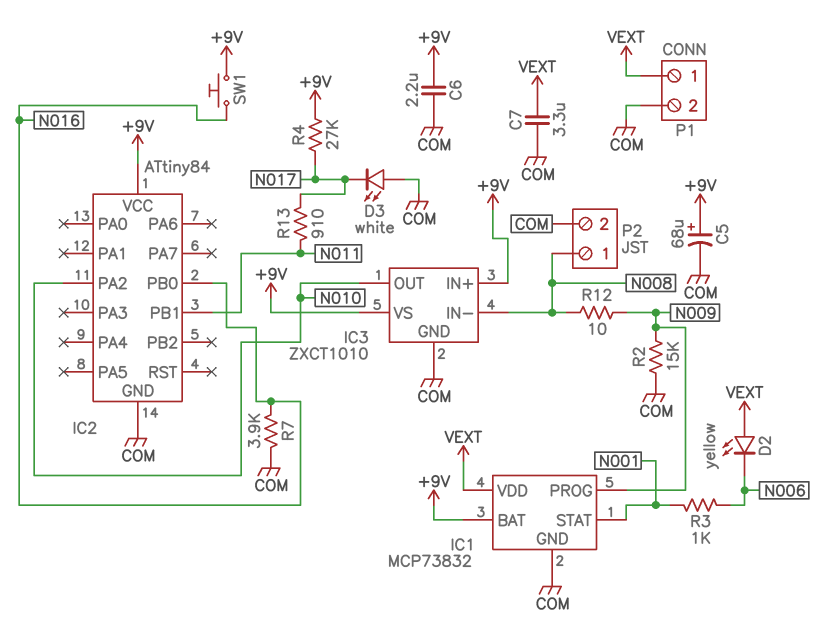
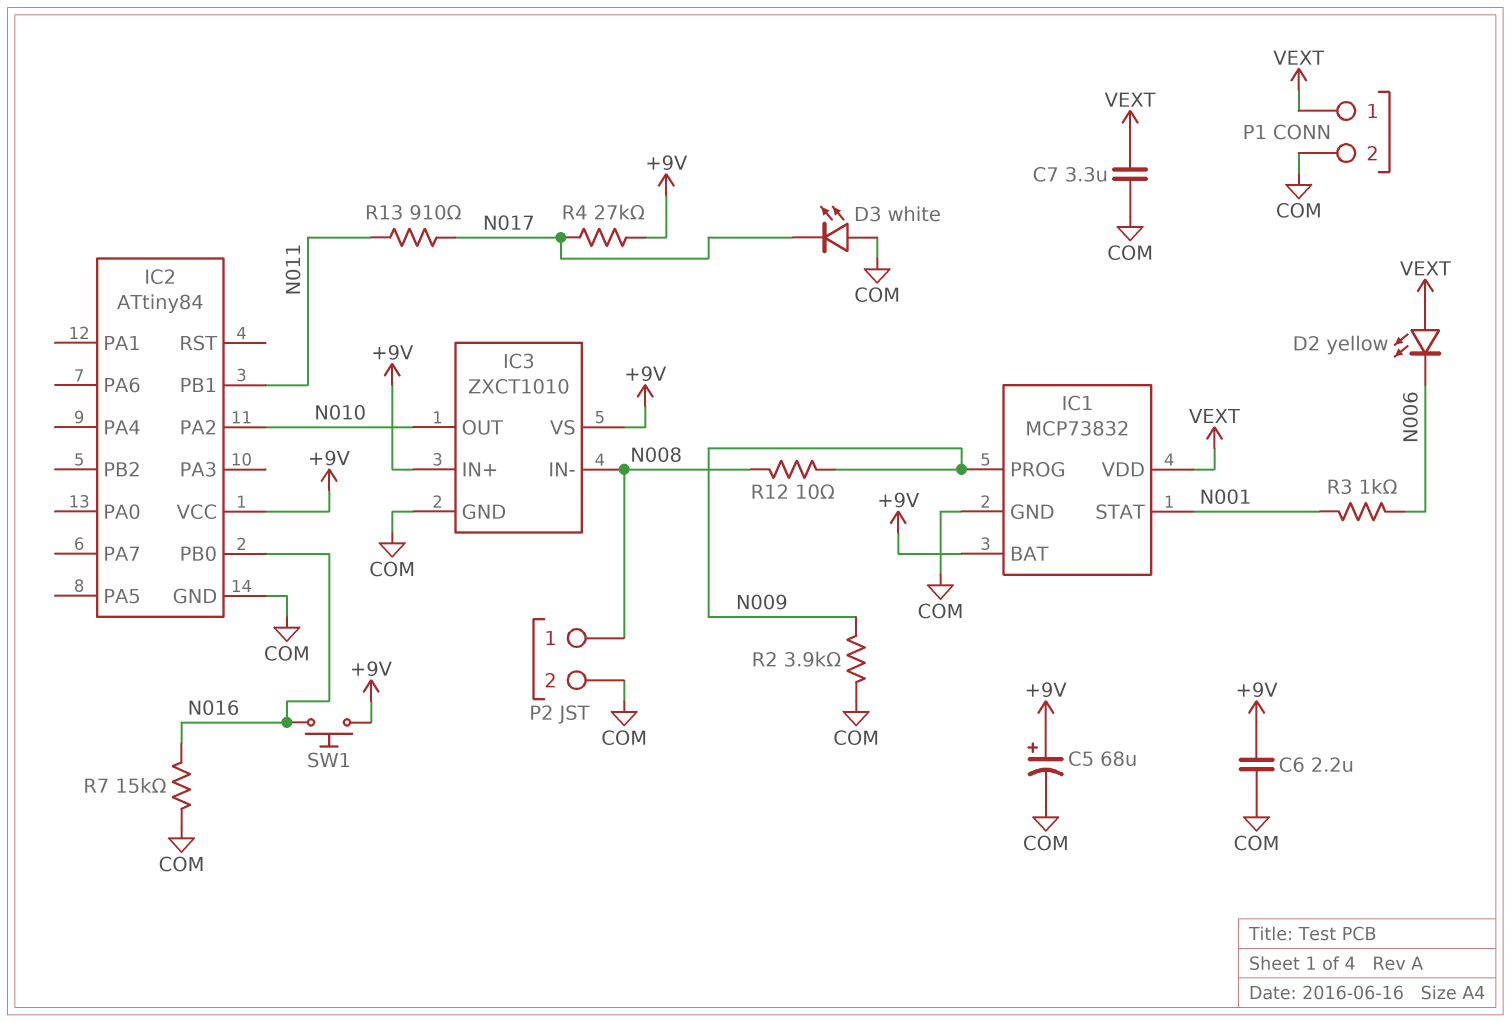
R2: 15k (COM, N009) -> 3.9k (COM, N009)
R7: 3.9k (COM, N016) -> 15k (COM, N016)

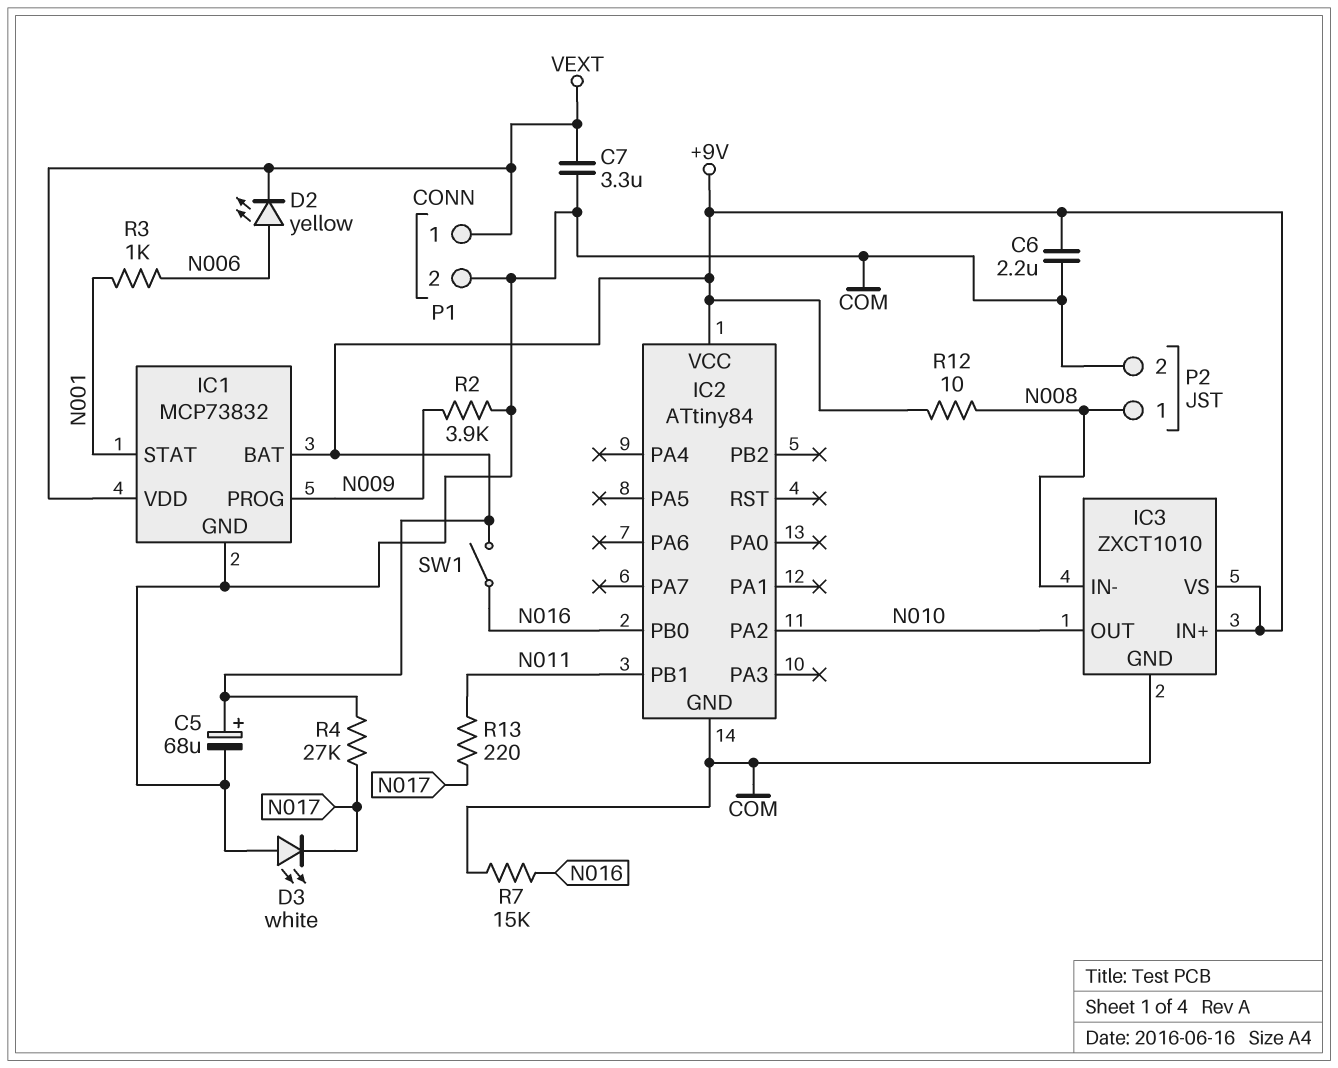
D2: LED yellow (A VEXT, K N006) -> LED yellow (A N006, K VEXT)
R12: 10 (N008, N009) -> 10 (+9V, N008)
R13: 910 (N011, N017) -> 220 (N011, N017)
SW1: button (+9V, N016) -> switch (+9V, N016)

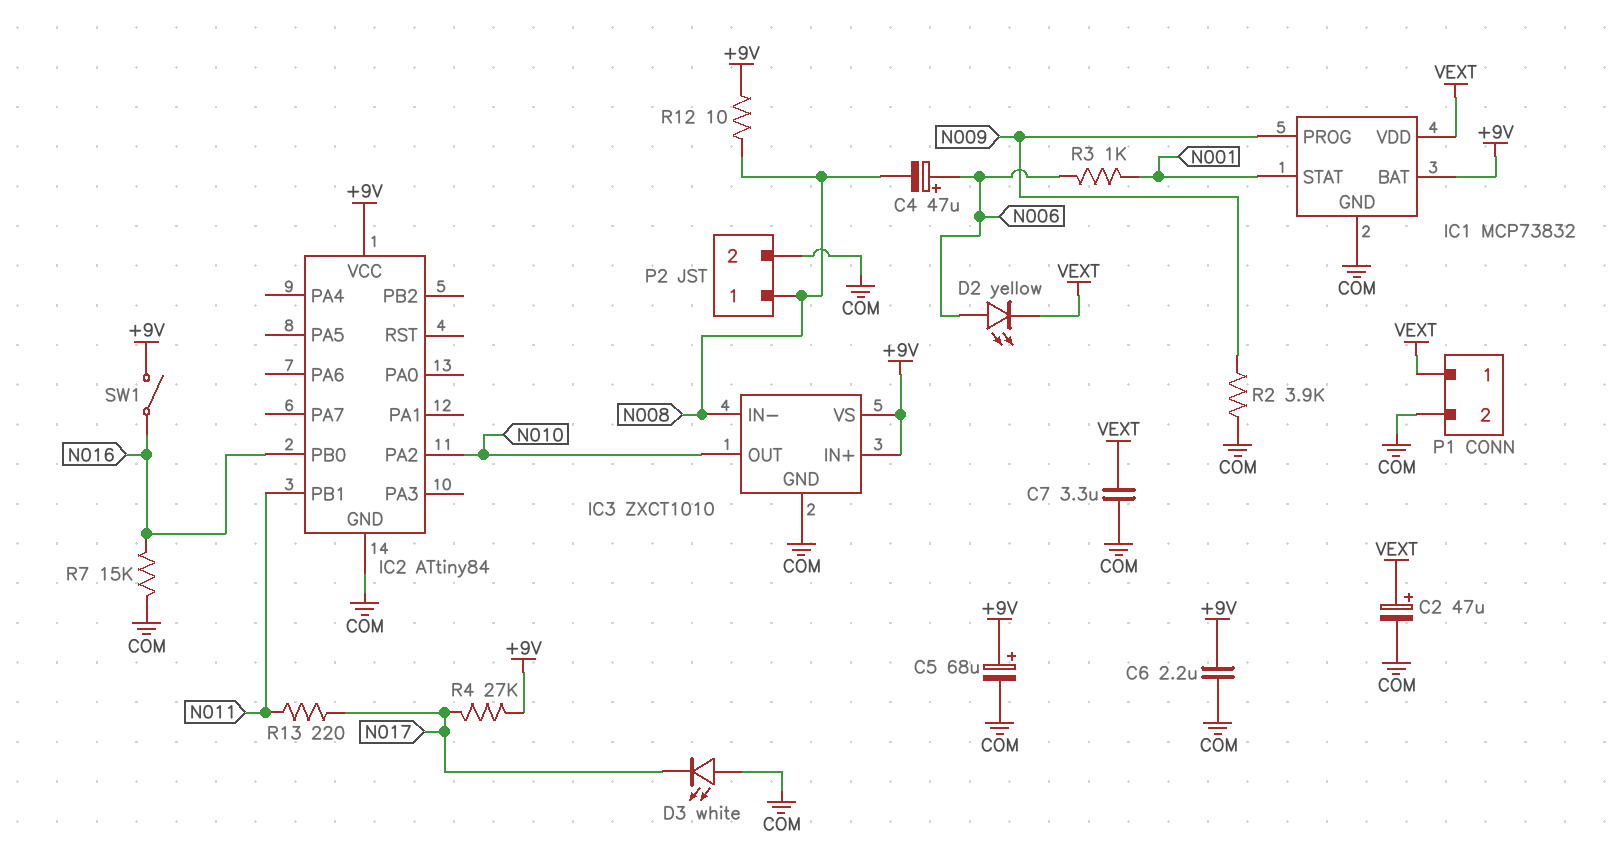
C2: none -> 47uF (plus VEXT, minus COM)
C4: none -> 47uF (plus N006, minus N008)

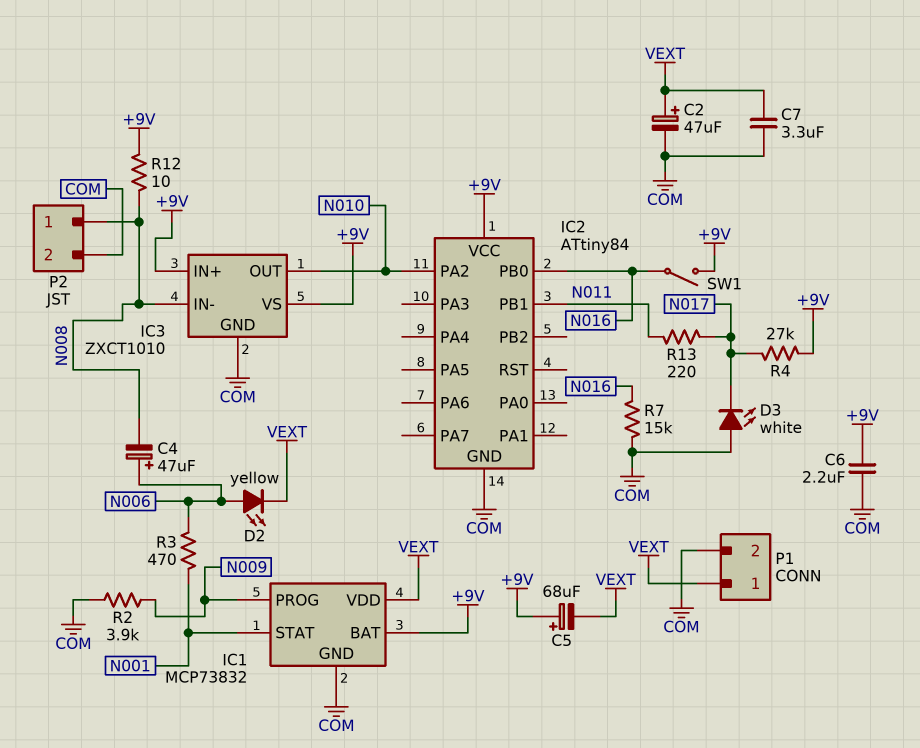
C5: 68uF (plus +9V, minus COM) -> 68uF (plus +9V, minus VEXT)
R3: 1k (N001, N006) -> 470 (N001, N006)

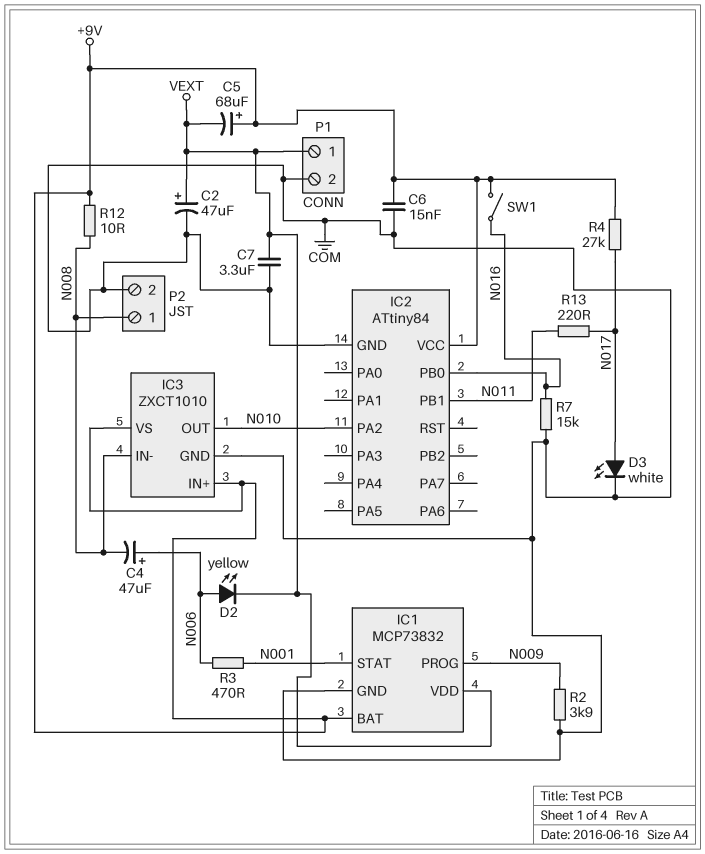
C6: 2.2uF (+9V, COM) -> 15nF (+9V, COM)
D3: LED white (A COM, K N017) -> LED white (A N017, K COM)

